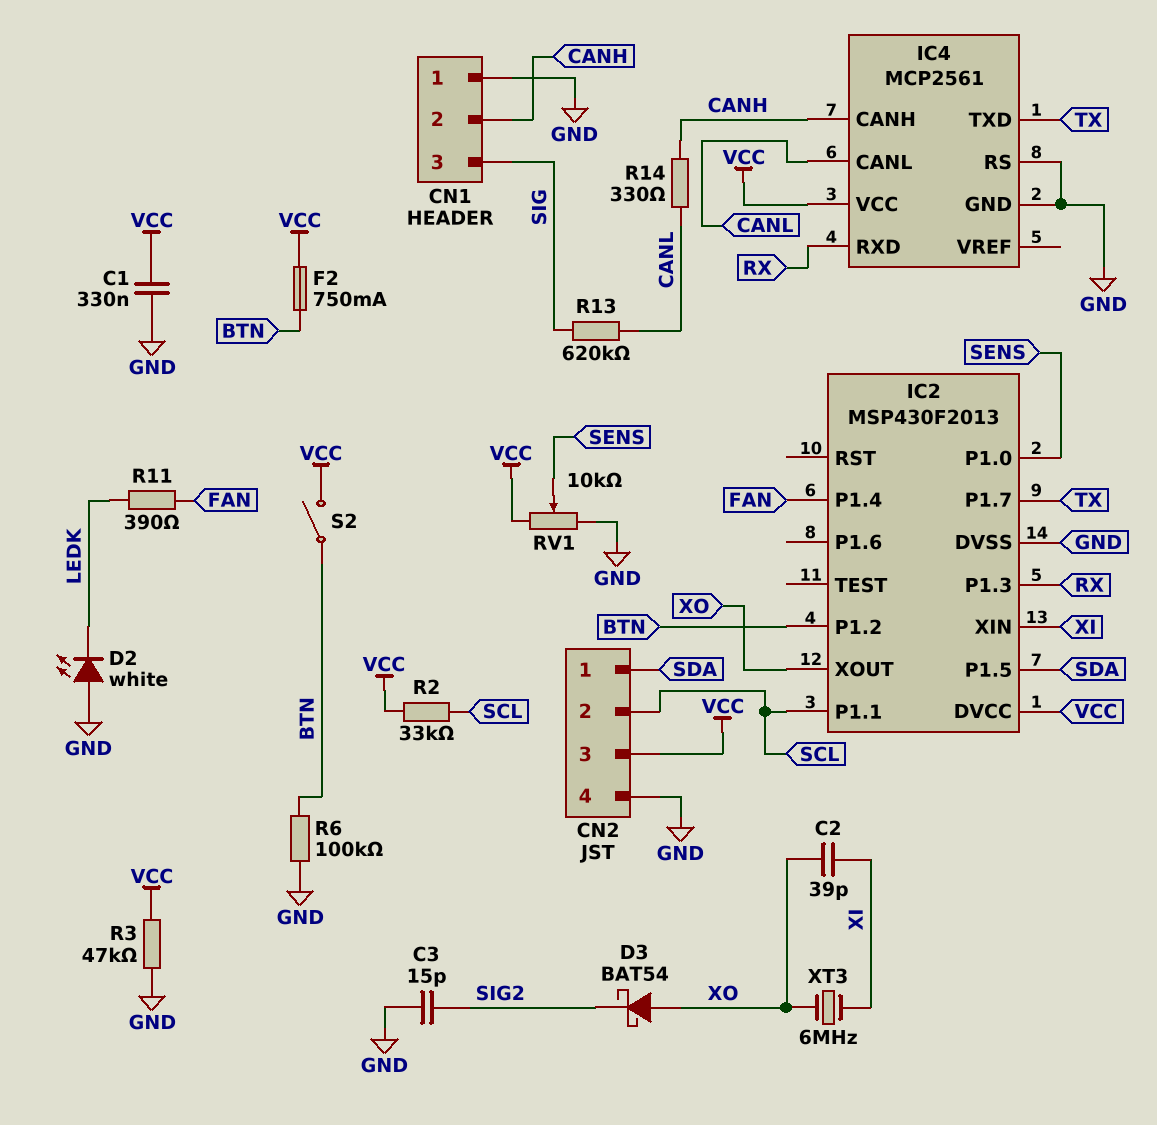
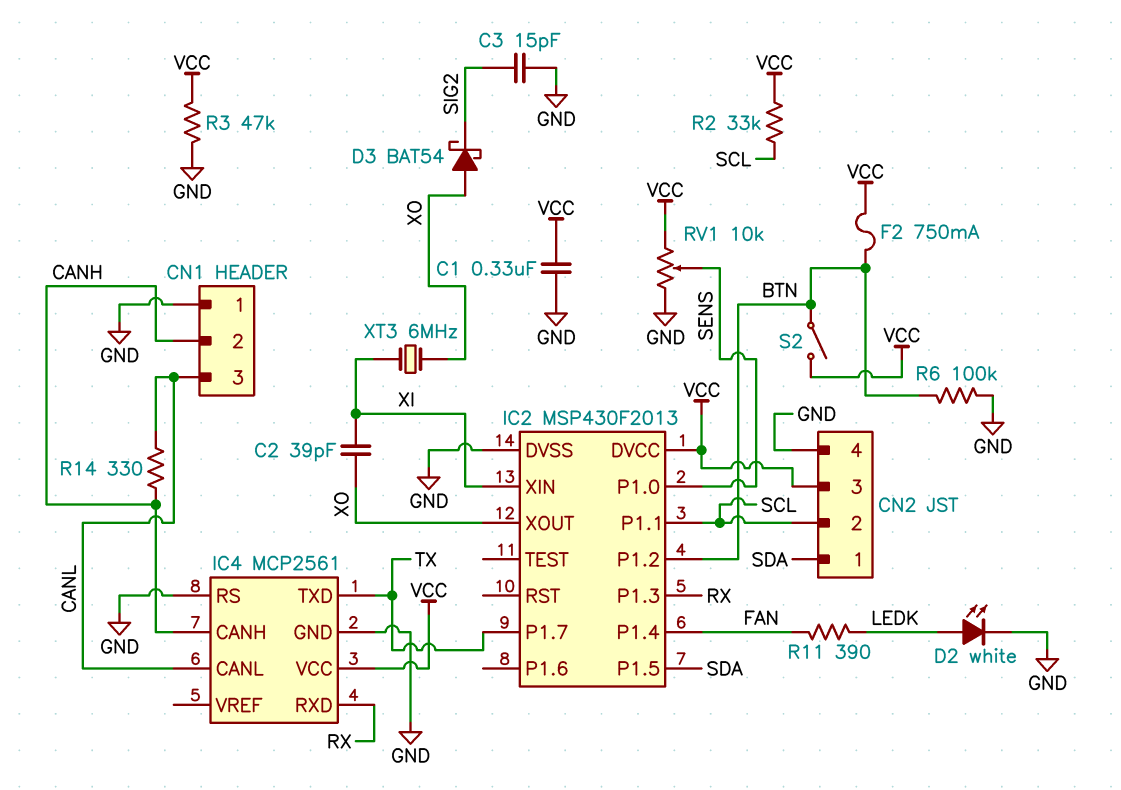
CN1 pin 3: SIG -> CANL
D2: LED white (A GND, K LEDK) -> LED white (A LEDK, K GND)
R13: 620k (CANL, SIG) -> none

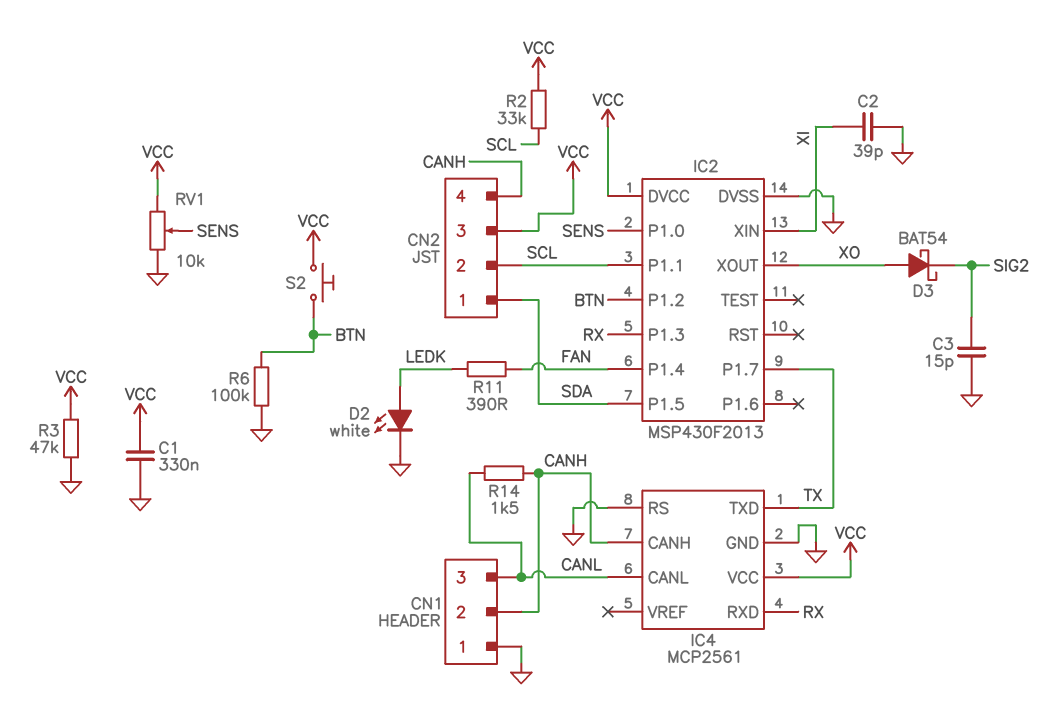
C2: 39pF (XI, XO) -> 39pF (GND, XI)
CN2 pin 4: GND -> CANH
F2: 750mA (BTN, VCC) -> none
R14: 330 (CANH, CANL) -> 1.5k (CANH, CANL)
S2: switch (BTN, VCC) -> button (BTN, VCC)
XT3: 6MHz (XI, XO) -> none

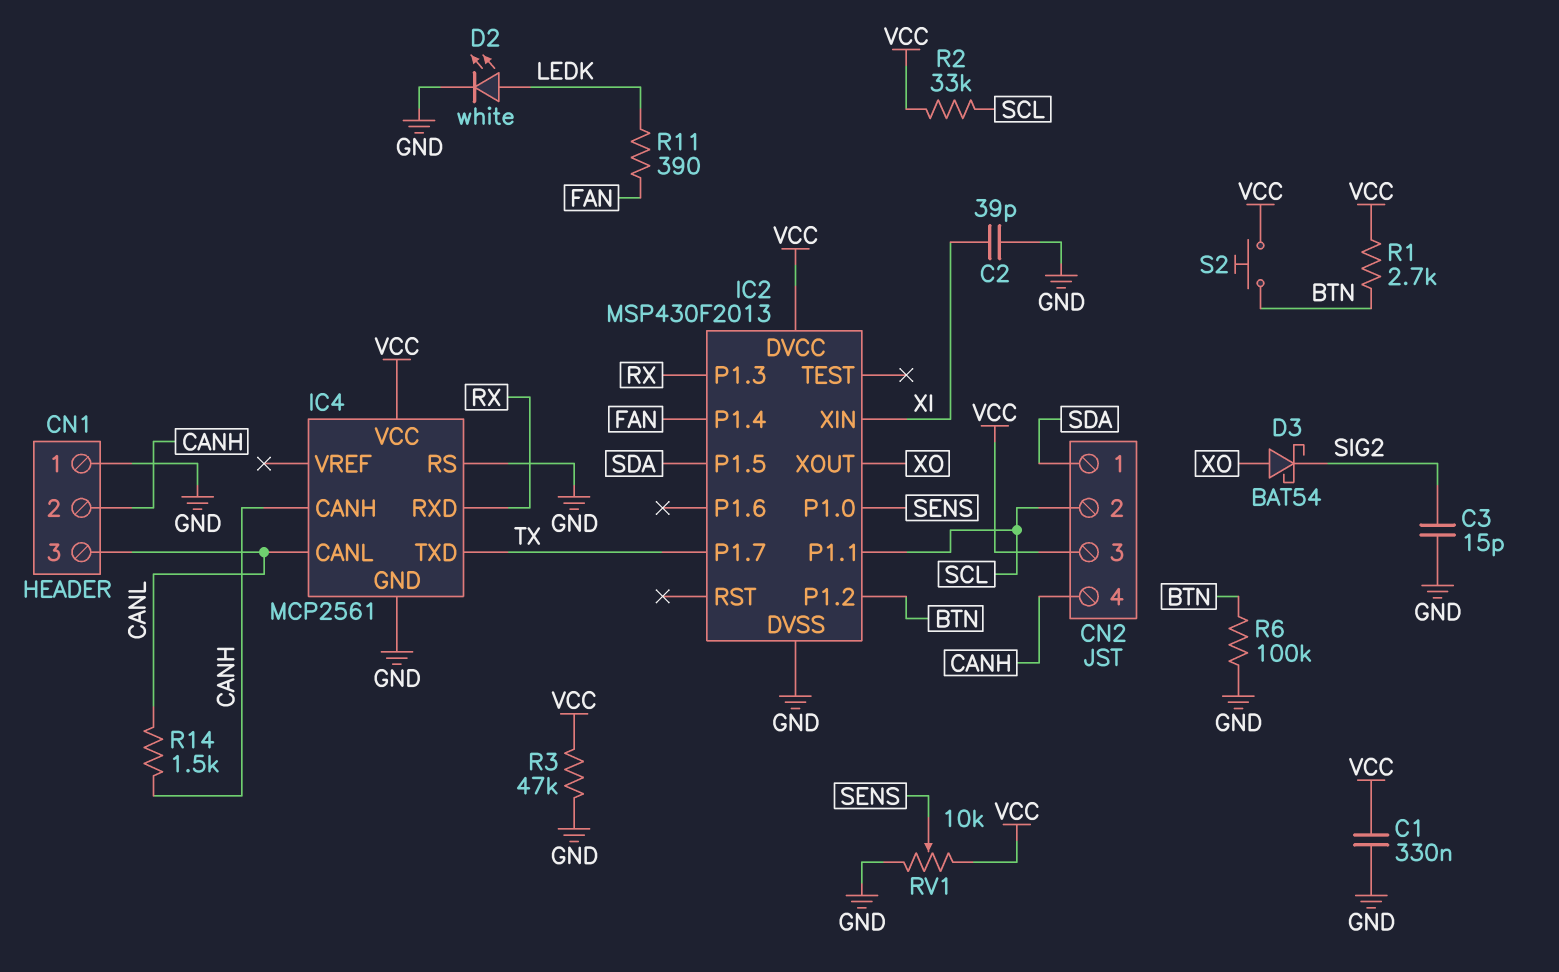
R1: none -> 2.7k (BTN, VCC)

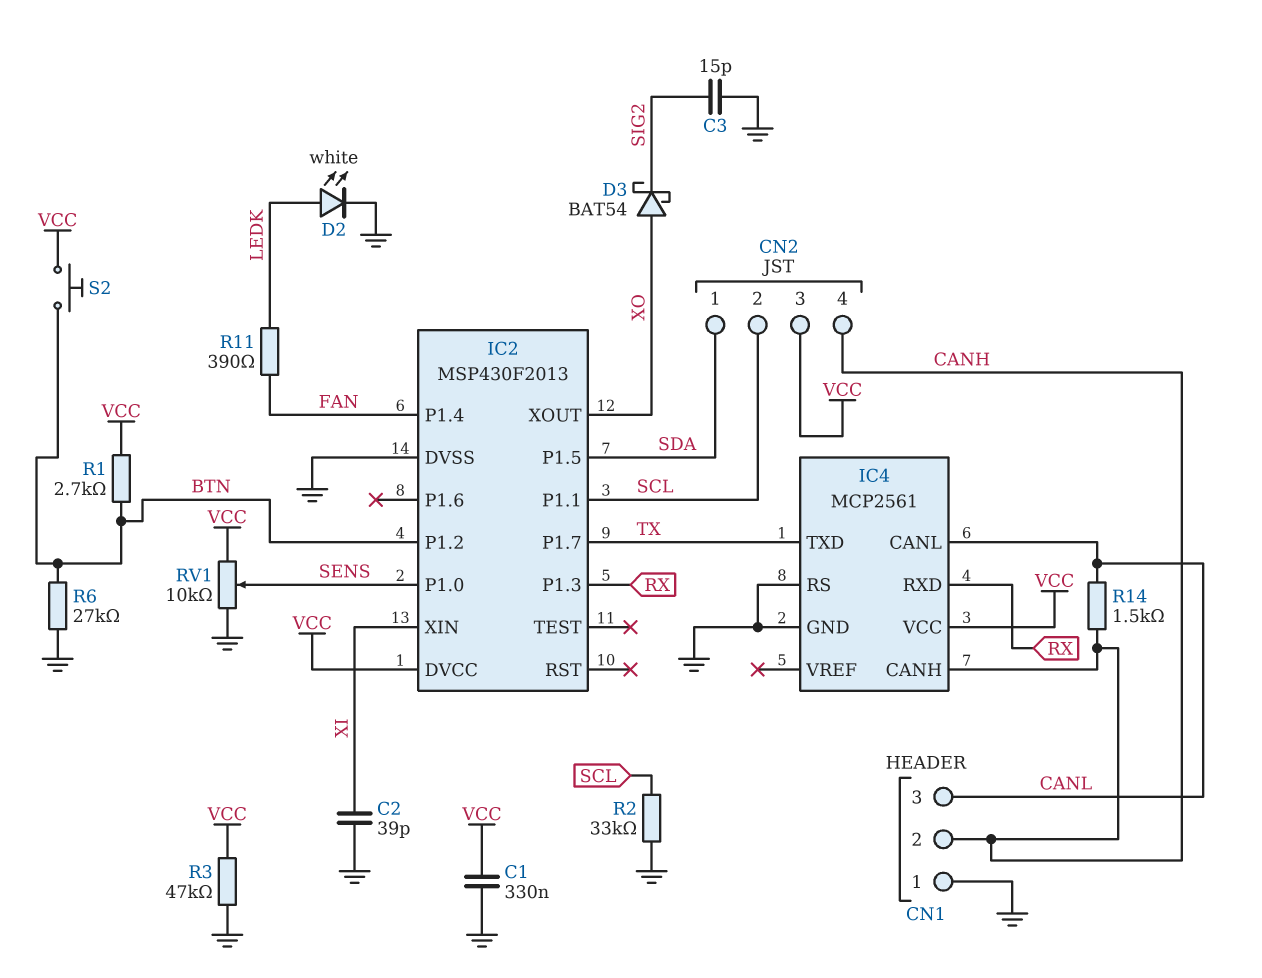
R2: 33k (SCL, VCC) -> 33k (GND, SCL)
R6: 100k (BTN, GND) -> 27k (BTN, GND)

